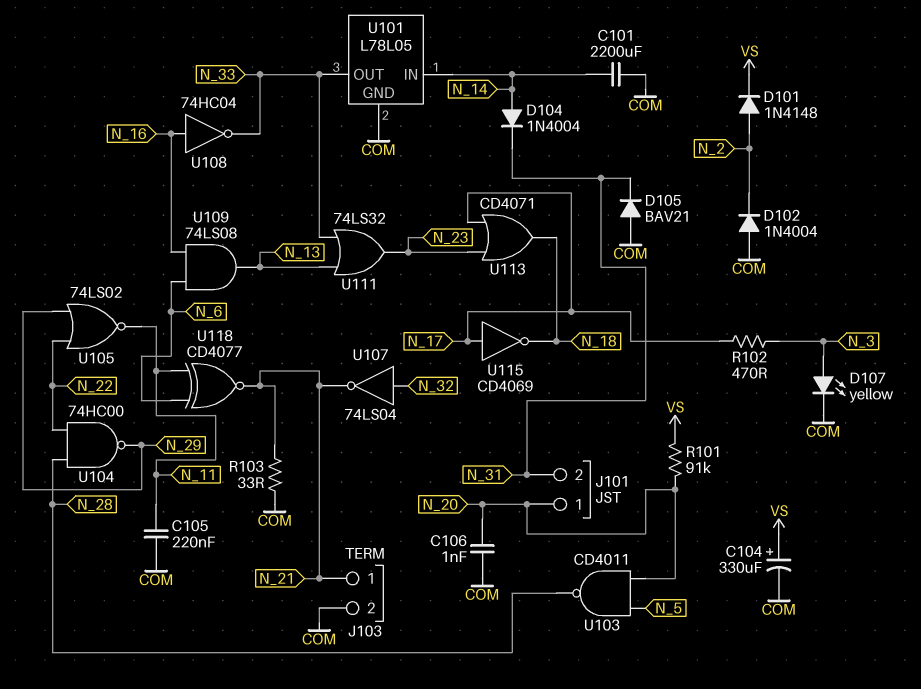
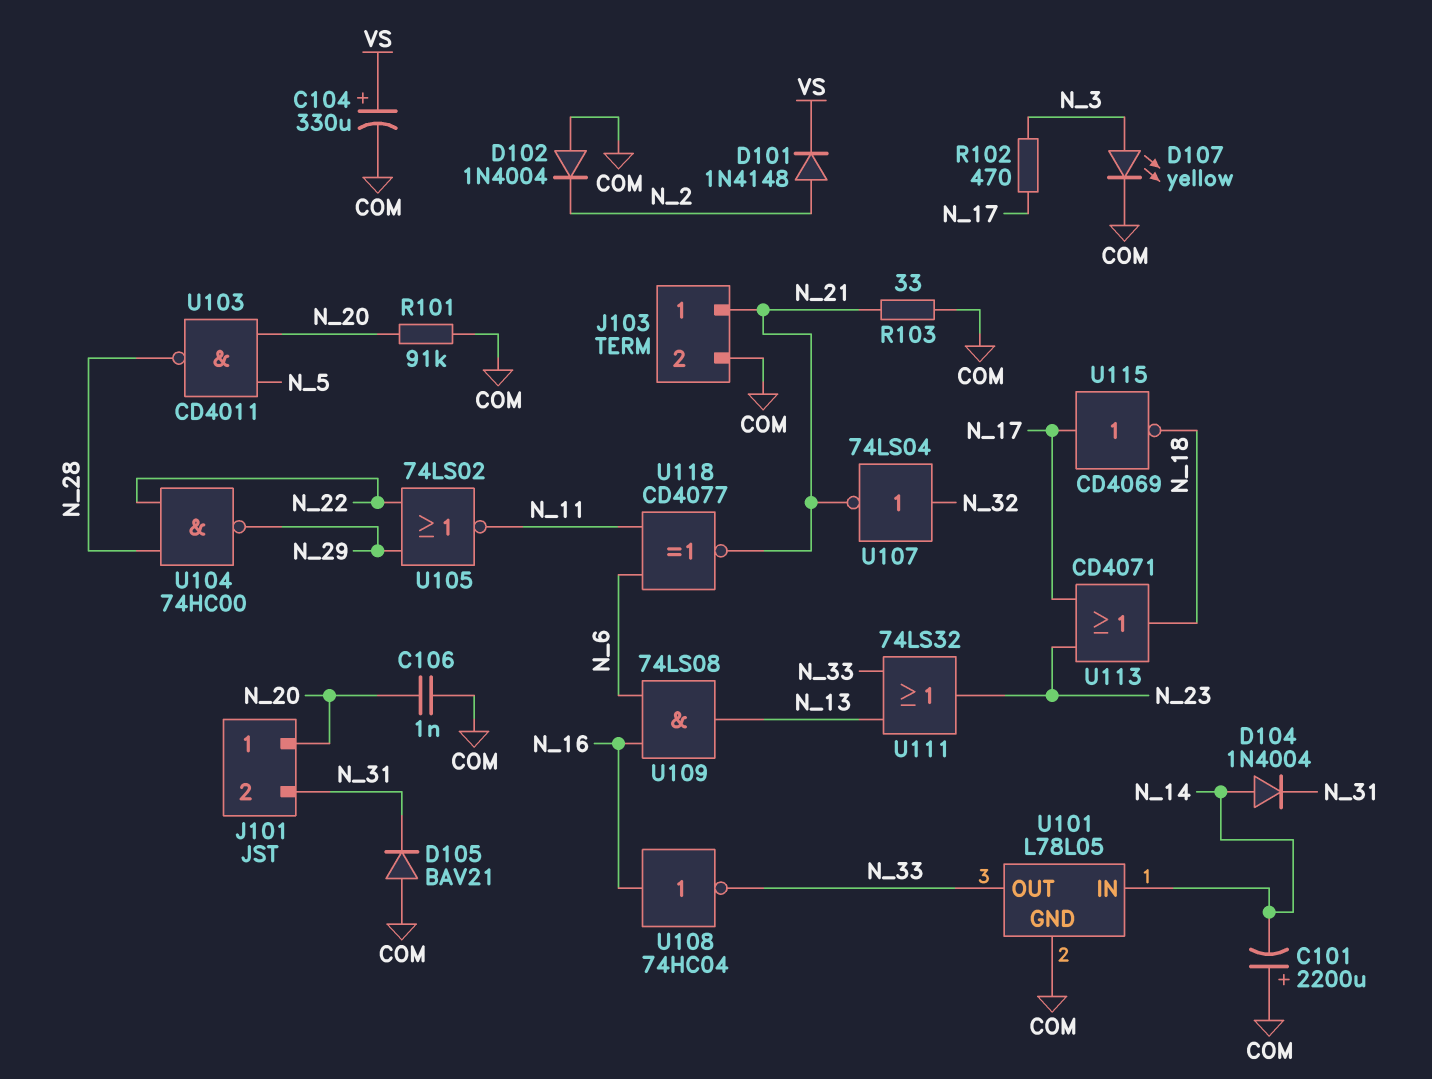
C101: 2200uF (COM, N_14) -> 2200uF (plus COM, minus N_14)
C105: 220nF (COM, N_11) -> none
R101: 91k (N_20, VS) -> 91k (COM, N_20)

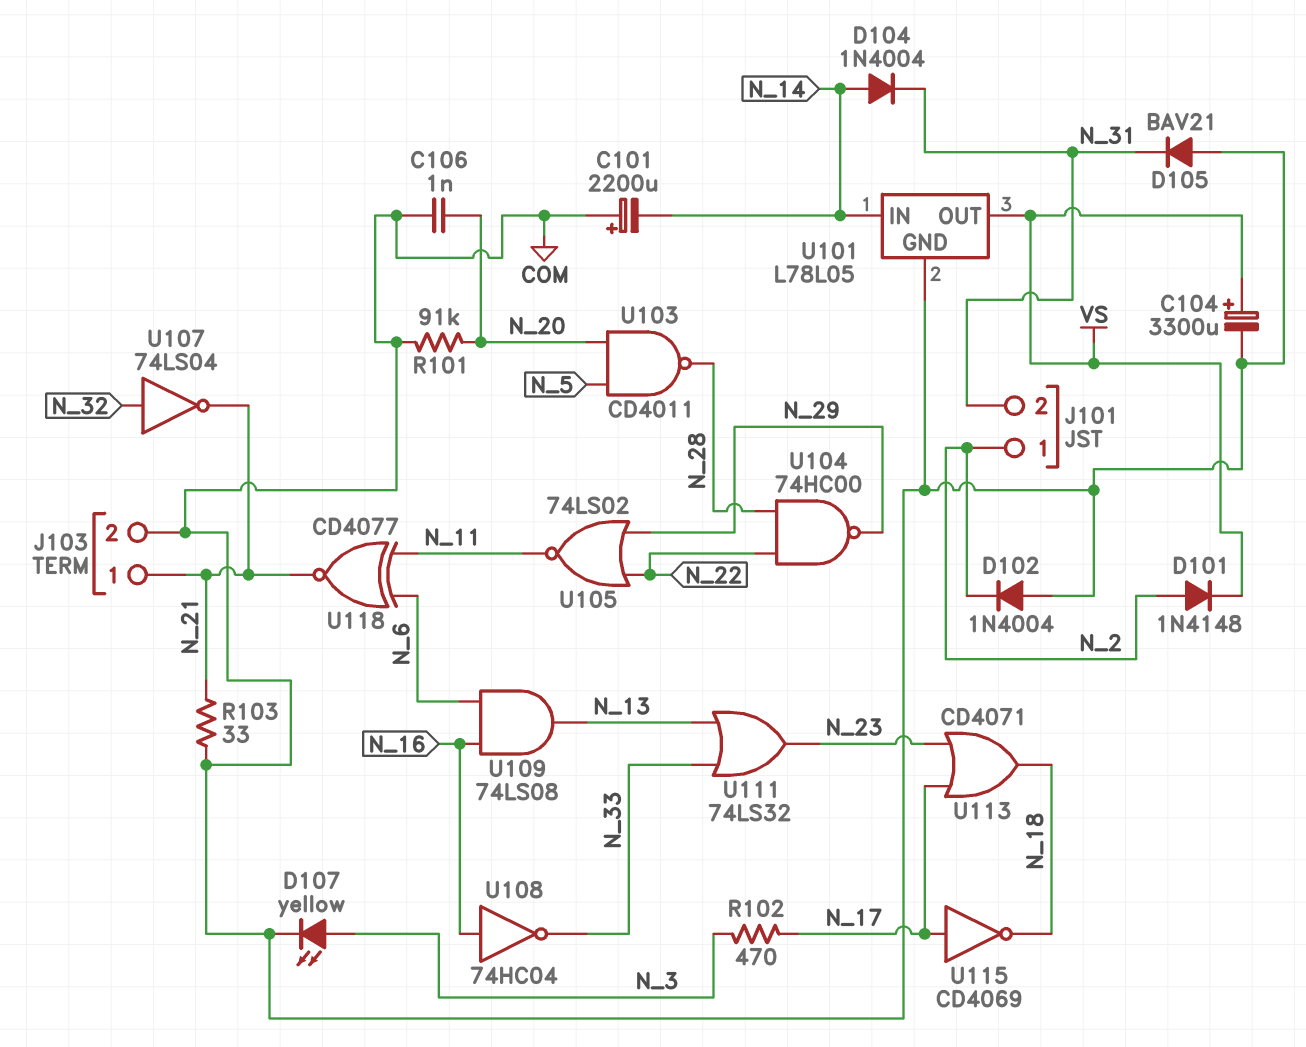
C104: 330uF (plus VS, minus COM) -> 3300uF (plus VS, minus COM)
J101 pin 1: N_20 -> N_2
U101 pin OUT: N_33 -> VS

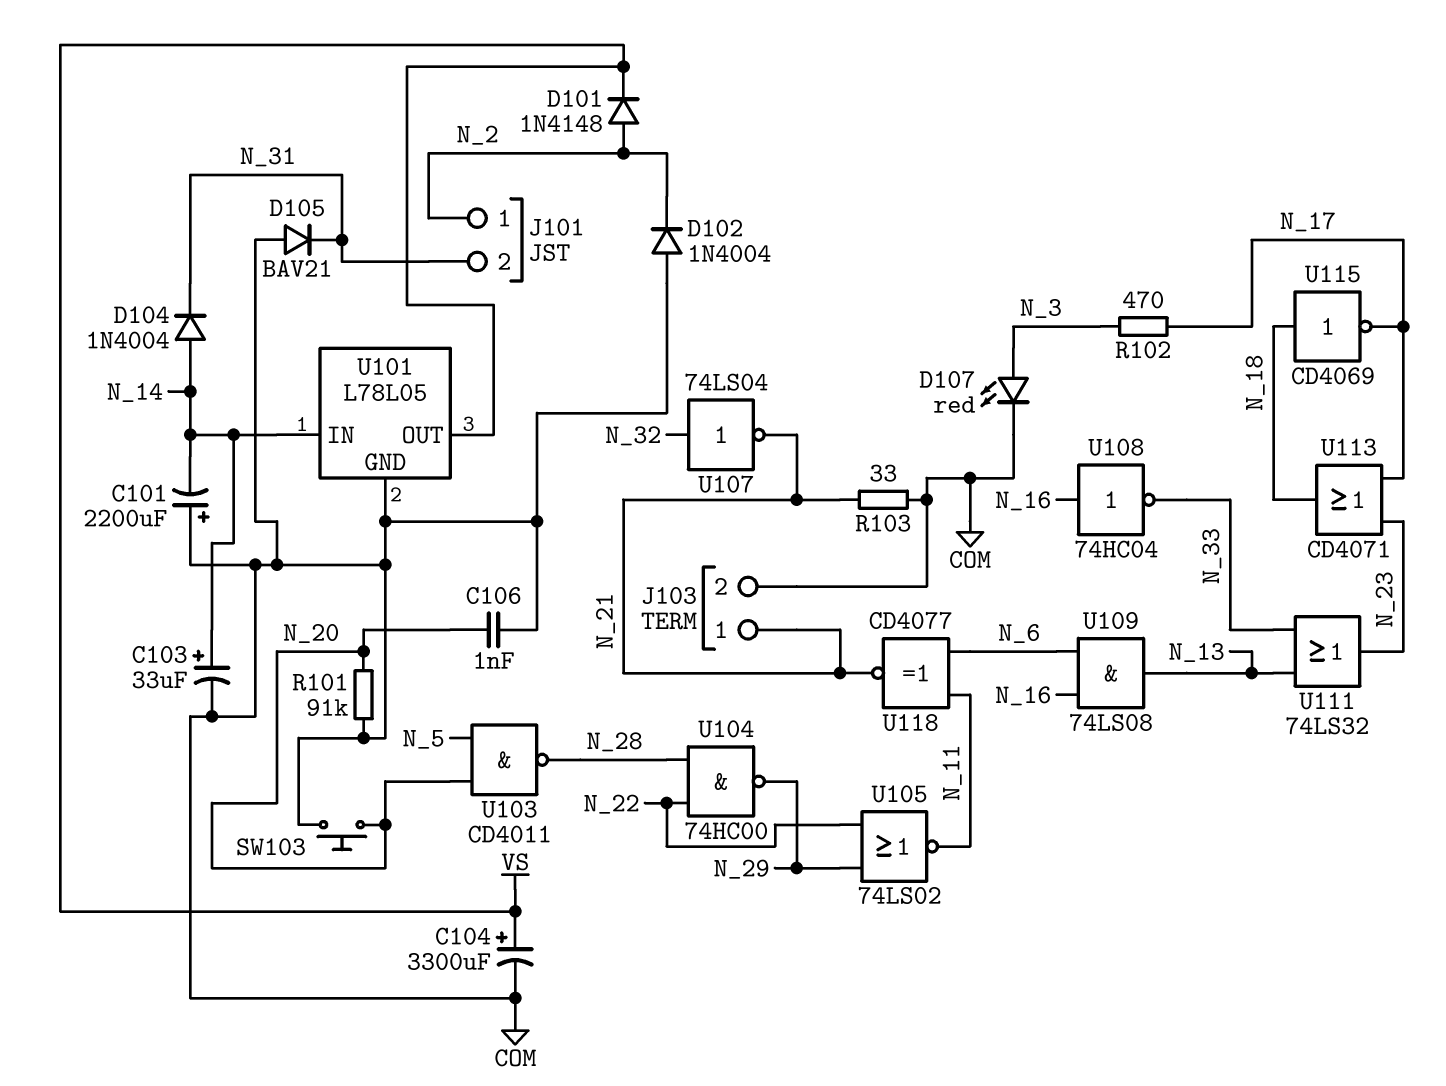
C103: none -> 33uF (plus N_14, minus COM)
D107: LED yellow (A N_3, K COM) -> LED red (A N_3, K COM)
SW103: none -> button (COM, N_20)
U115: NOT CD4069 (in N_17, out N_18) -> NOT CD4069 (in N_18, out N_17)

